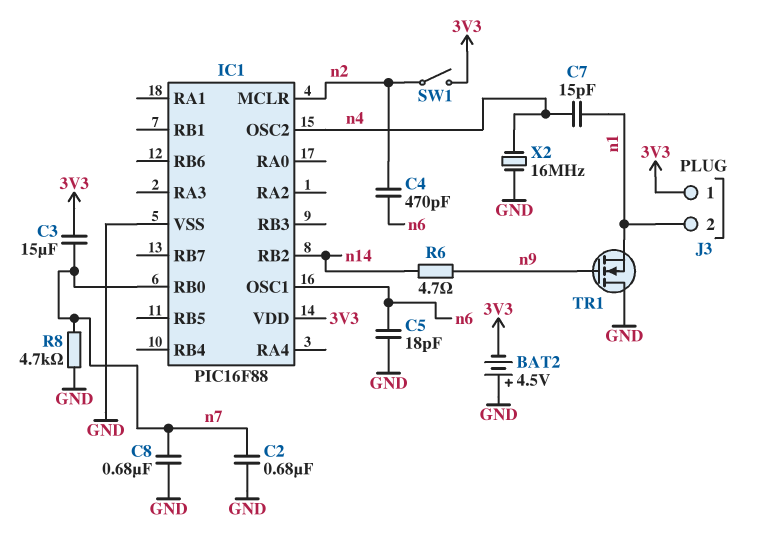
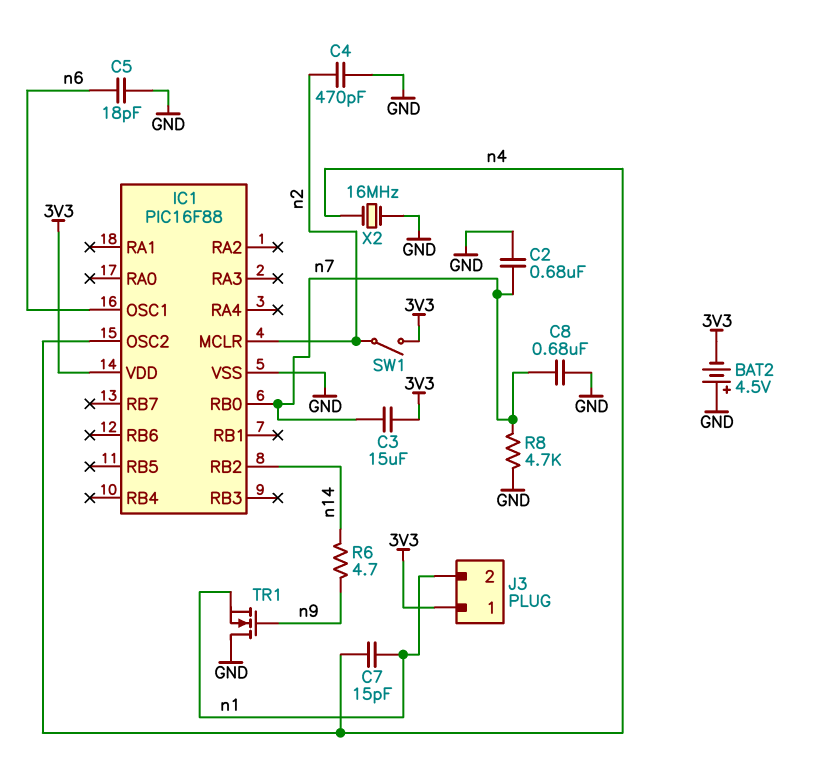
C4: 470pF (n2, n6) -> 470pF (GND, n2)

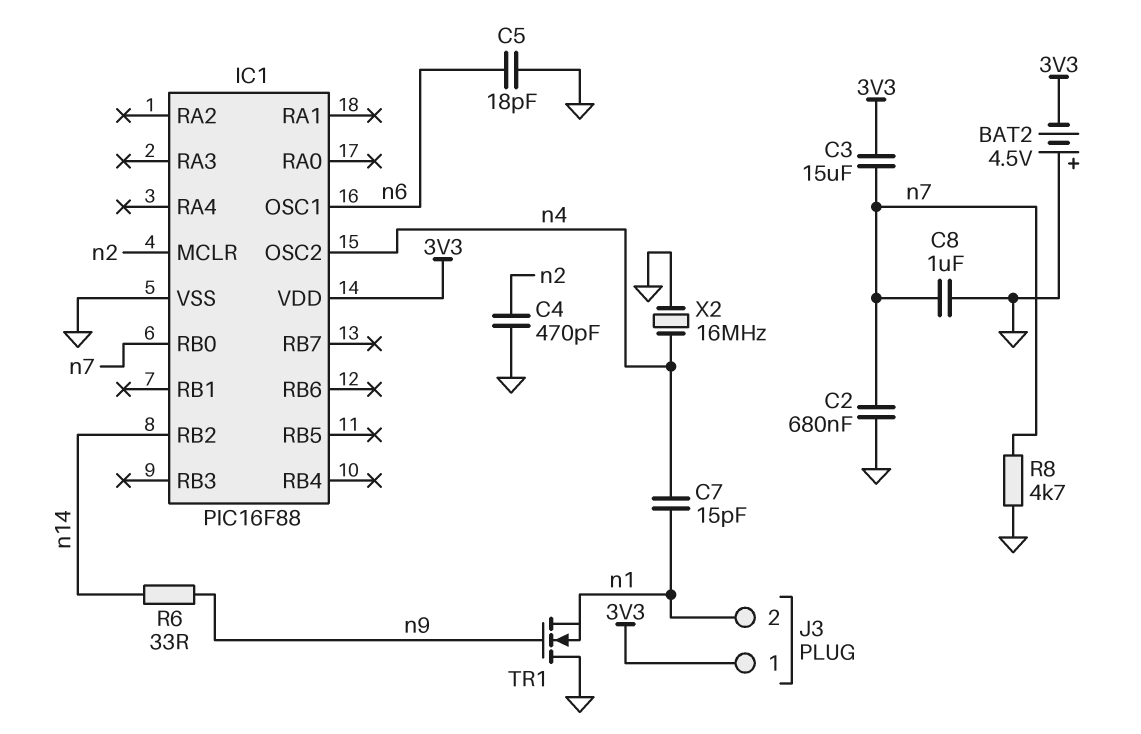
C8: 680nF (GND, n7) -> 1uF (GND, n7)
R6: 4.7 (n9, n14) -> 33 (n9, n14)
SW1: switch (3V3, n2) -> none

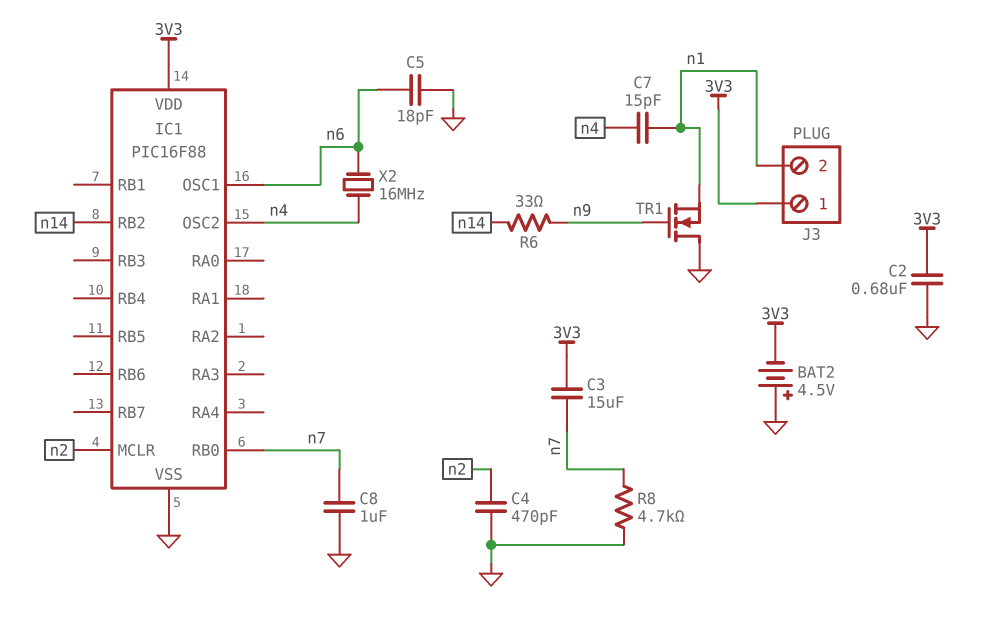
C2: 680nF (GND, n7) -> 680nF (3V3, GND)
X2: 16MHz (GND, n4) -> 16MHz (n4, n6)

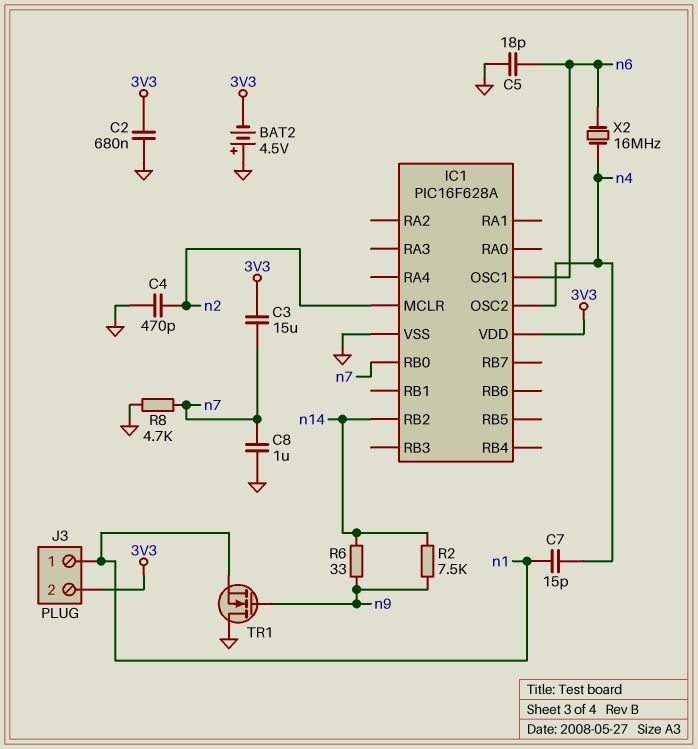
IC1: PIC16F88 -> PIC16F628A
J3 pin 1: 3V3 -> n1
J3 pin 2: n1 -> 3V3
R2: none -> 7.5k (n9, n14)

